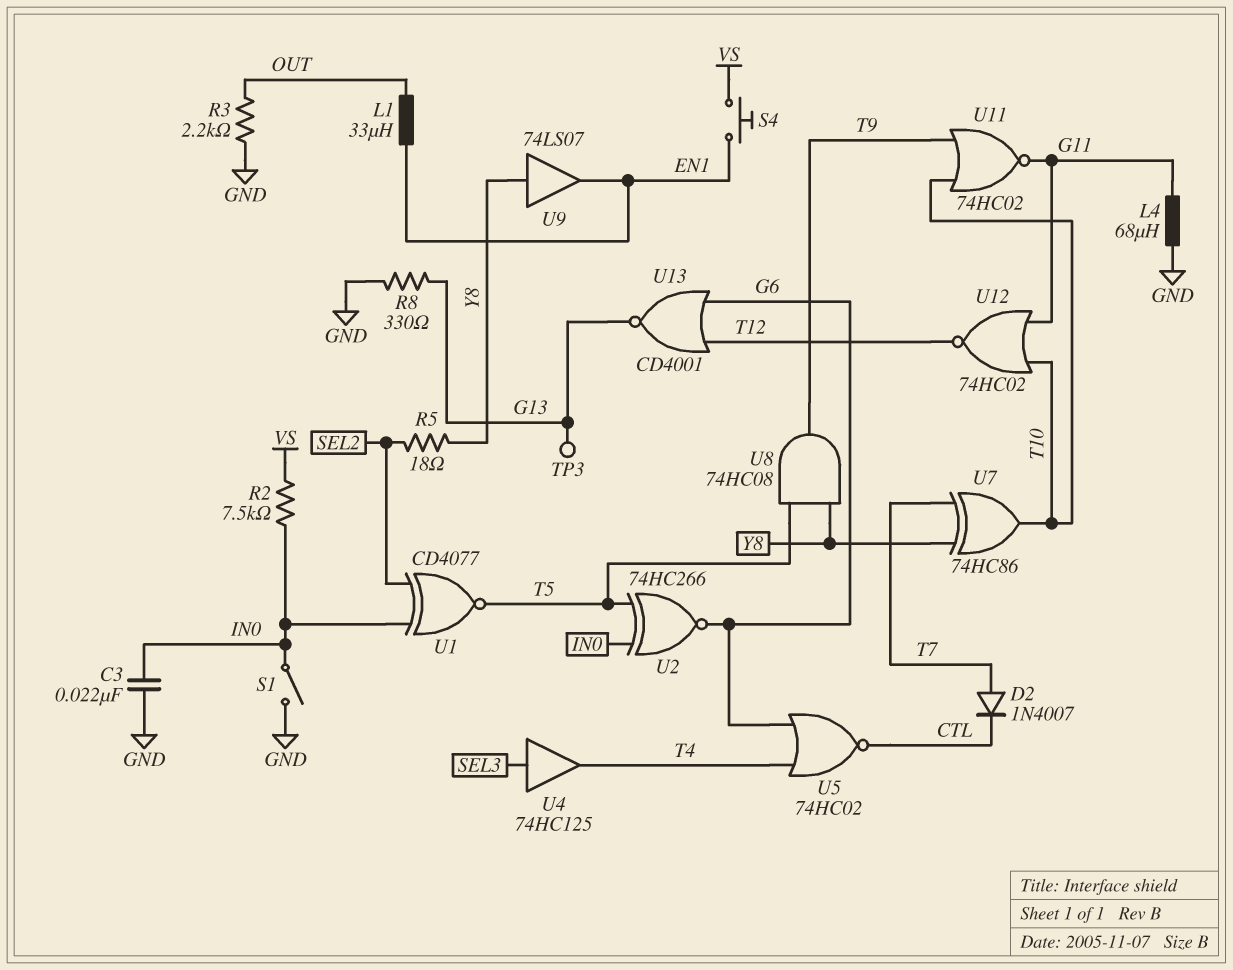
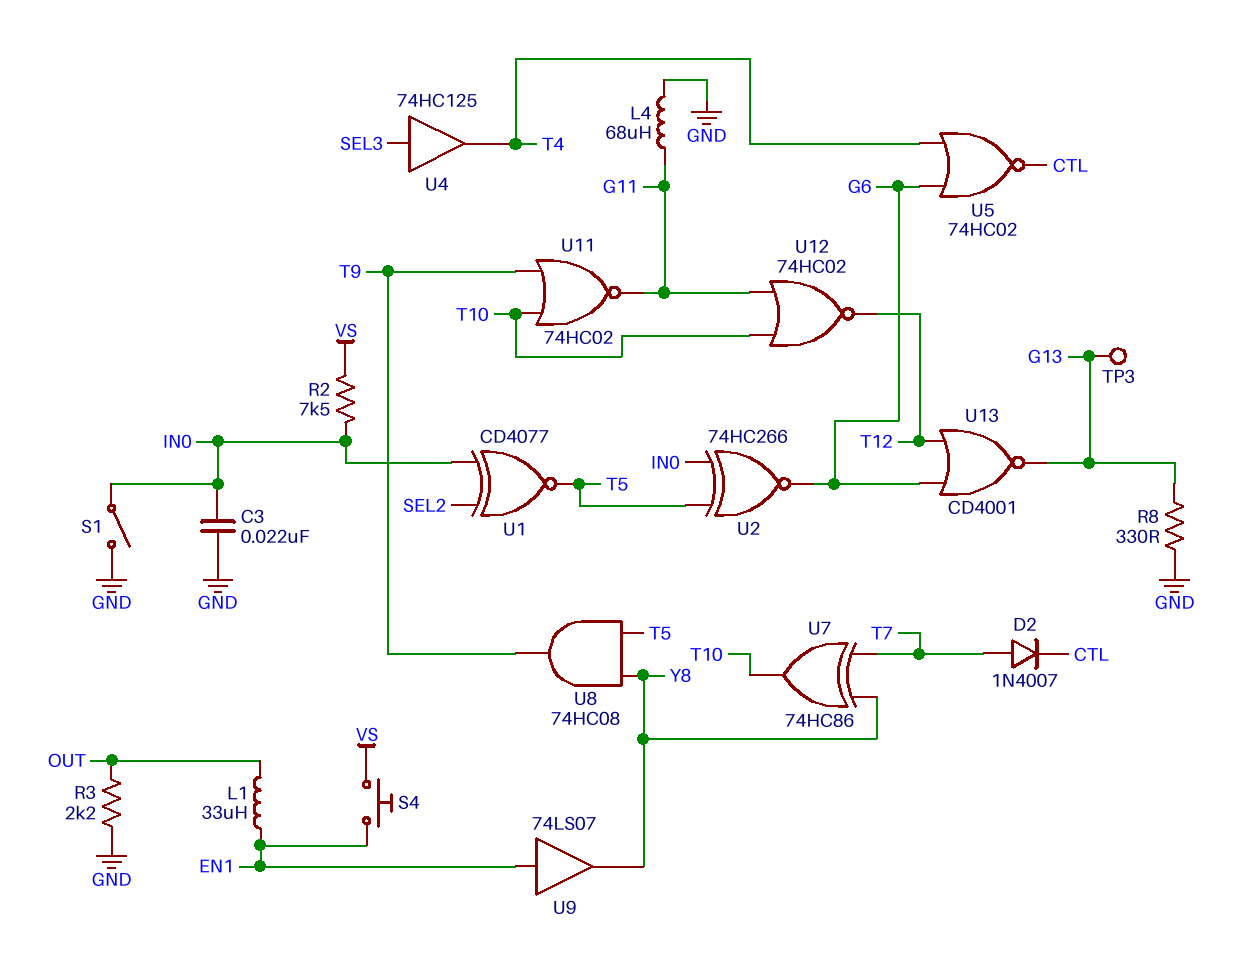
R5: 18 (SEL2, Y8) -> none
U9: buffer 74LS07 (in Y8, out EN1) -> buffer 74LS07 (in EN1, out Y8)

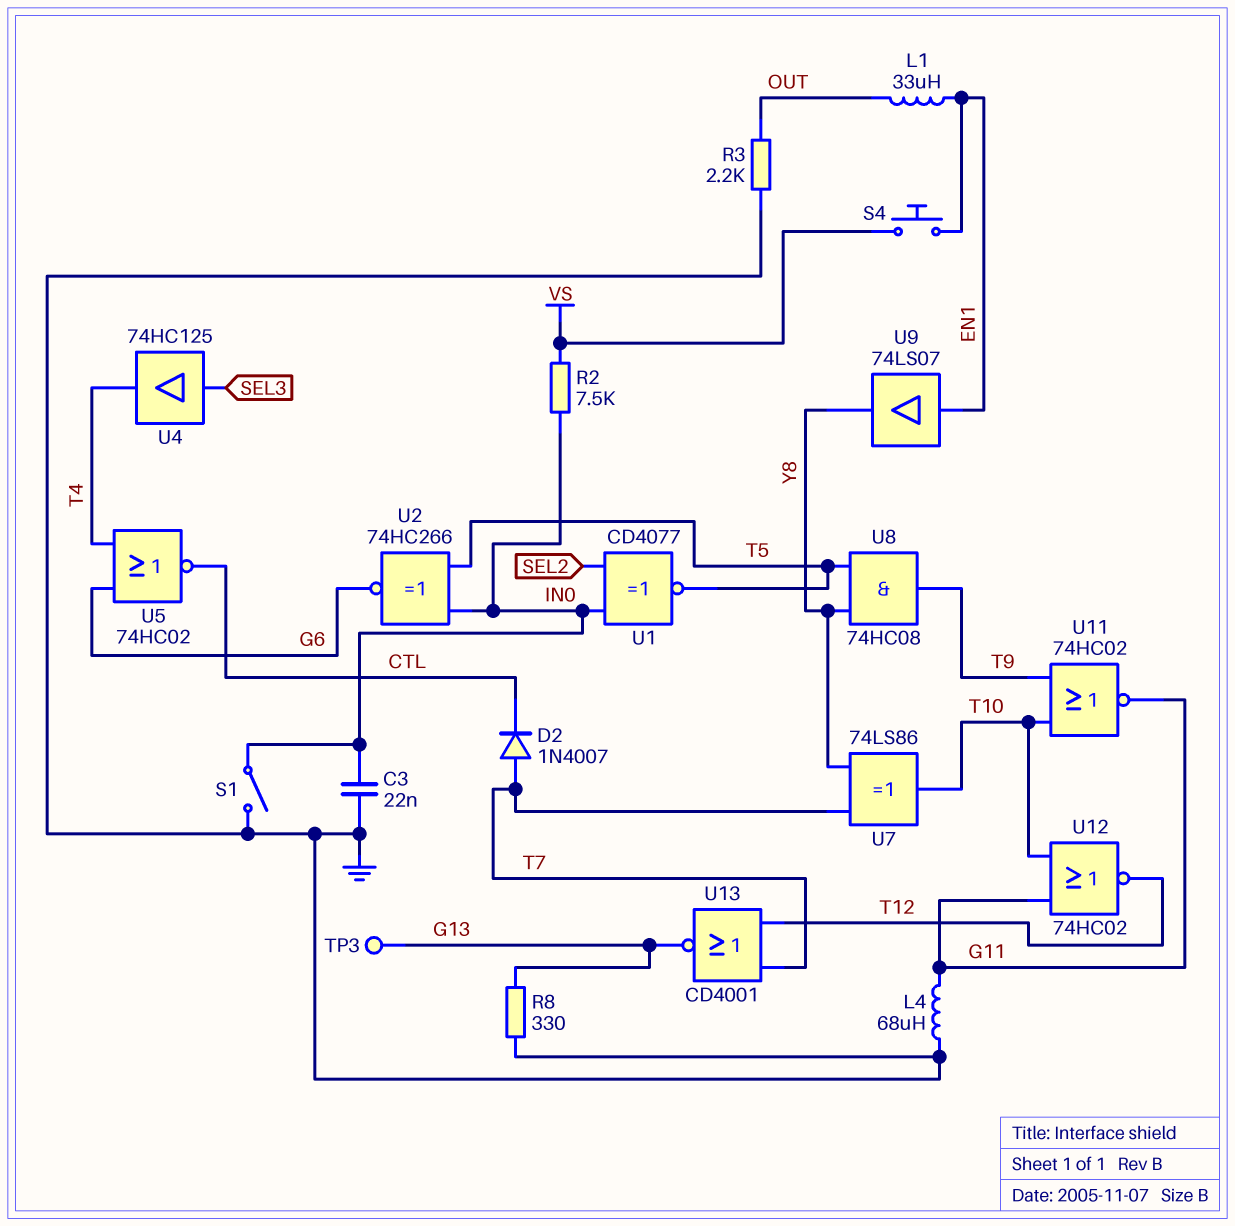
U7: XOR 74HC86 (in T7, in Y8, out T10) -> XOR 74LS86 (in T7, in Y8, out T10)
U13: NOR CD4001 (in G6, in T12, out G13) -> NOR CD4001 (in T7, in T12, out G13)

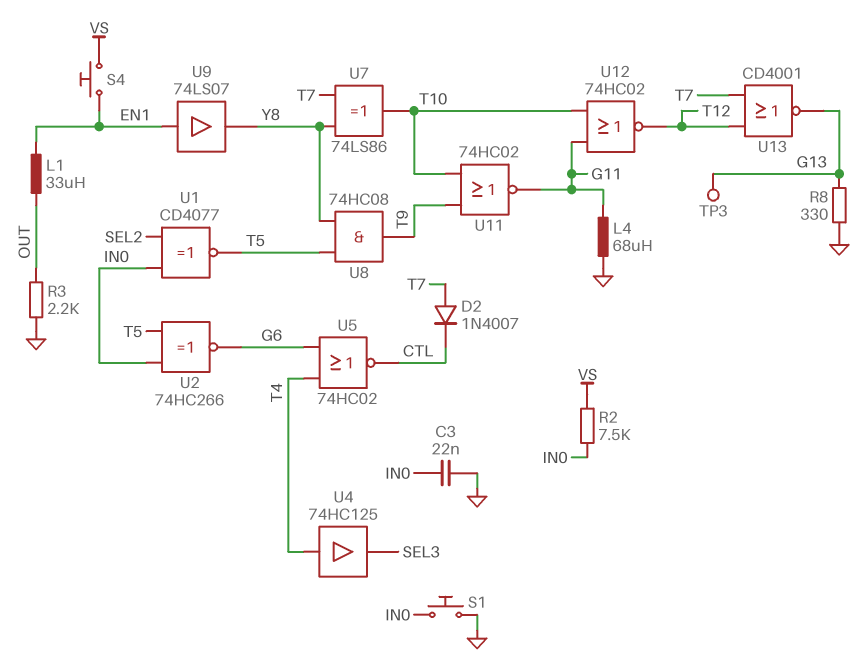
S1: switch (GND, IN0) -> button (GND, IN0)
U4: buffer 74HC125 (in SEL3, out T4) -> buffer 74HC125 (in T4, out SEL3)

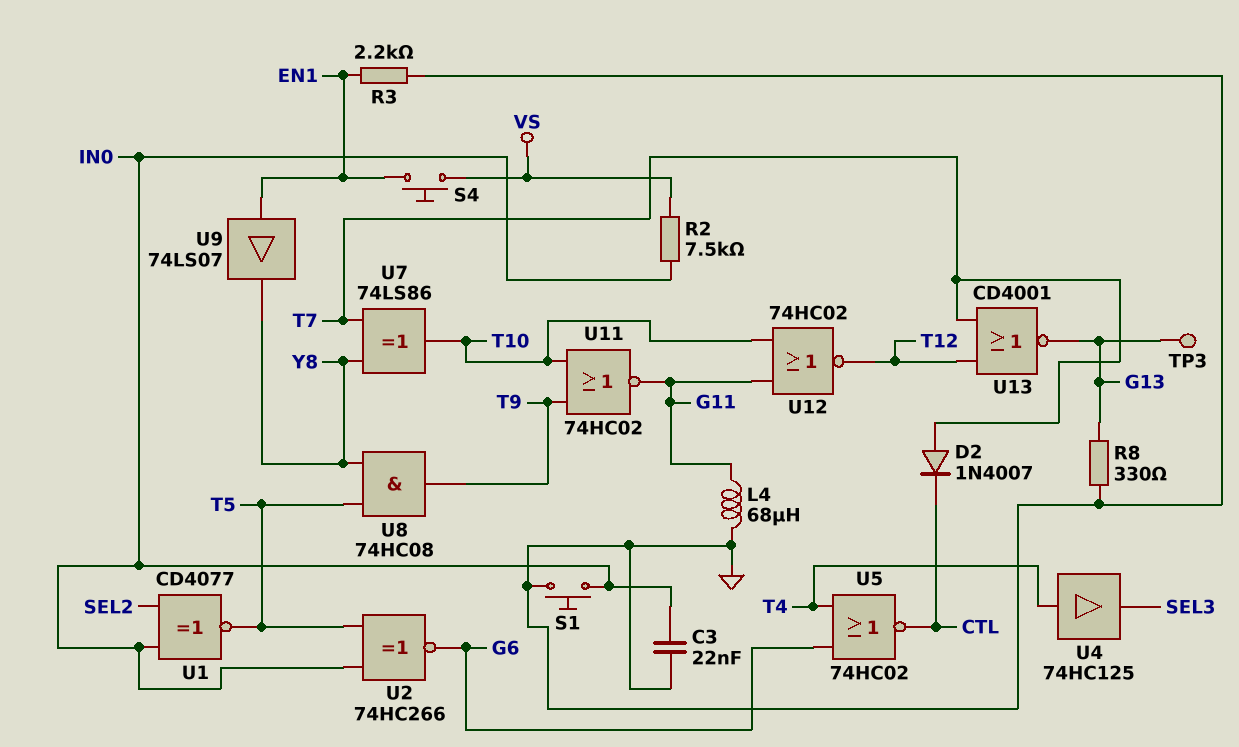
L1: 33uH (EN1, OUT) -> none
R3: 2.2k (GND, OUT) -> 2.2k (EN1, GND)

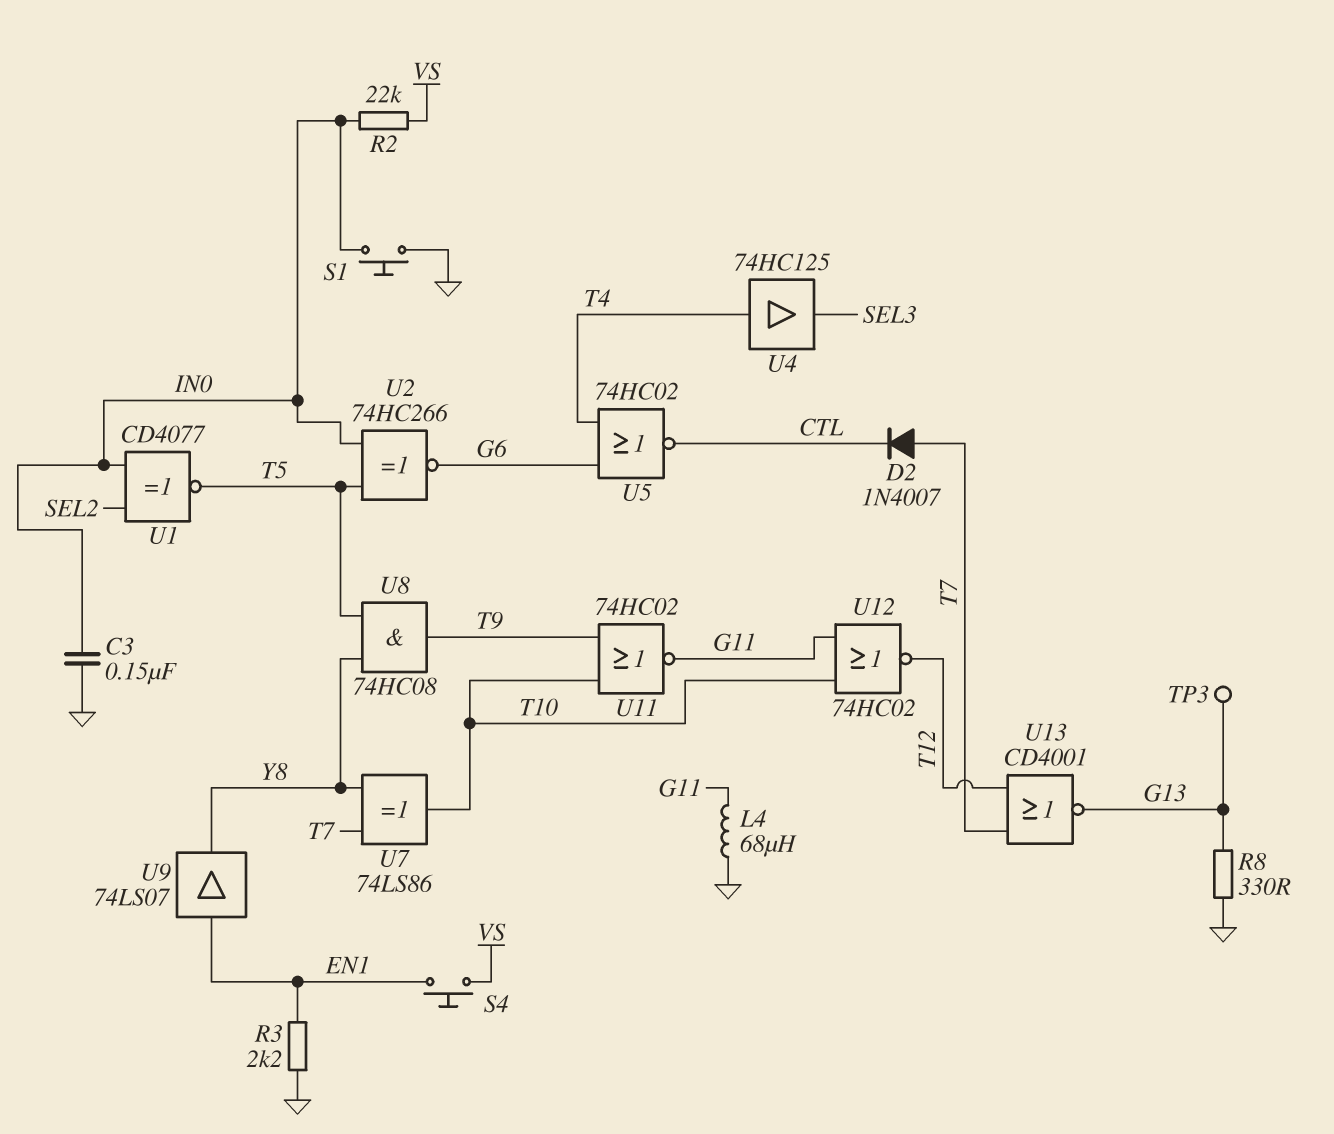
C3: 22nF (GND, IN0) -> 150nF (GND, IN0)
R2: 7.5k (IN0, VS) -> 22k (IN0, VS)

